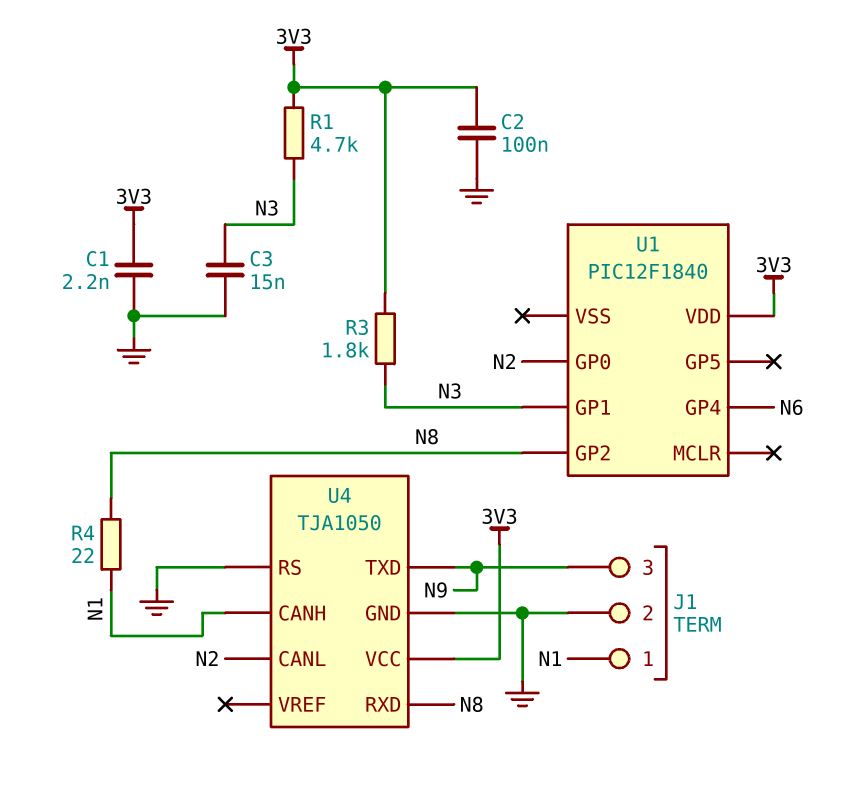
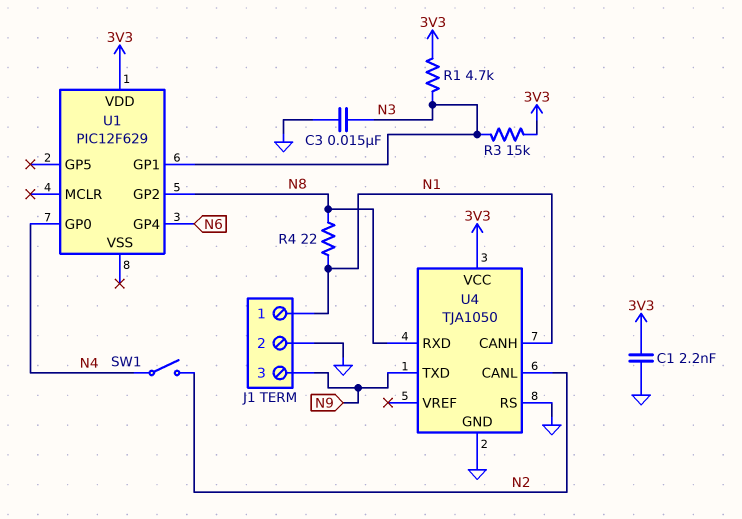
C2: 100nF (3V3, GND) -> none
R3: 1.8k (3V3, N3) -> 15k (3V3, N3)
SW1: none -> switch (N2, N4)
U1: PIC12F1840 -> PIC12F629
U1 pin GP0: N2 -> N4

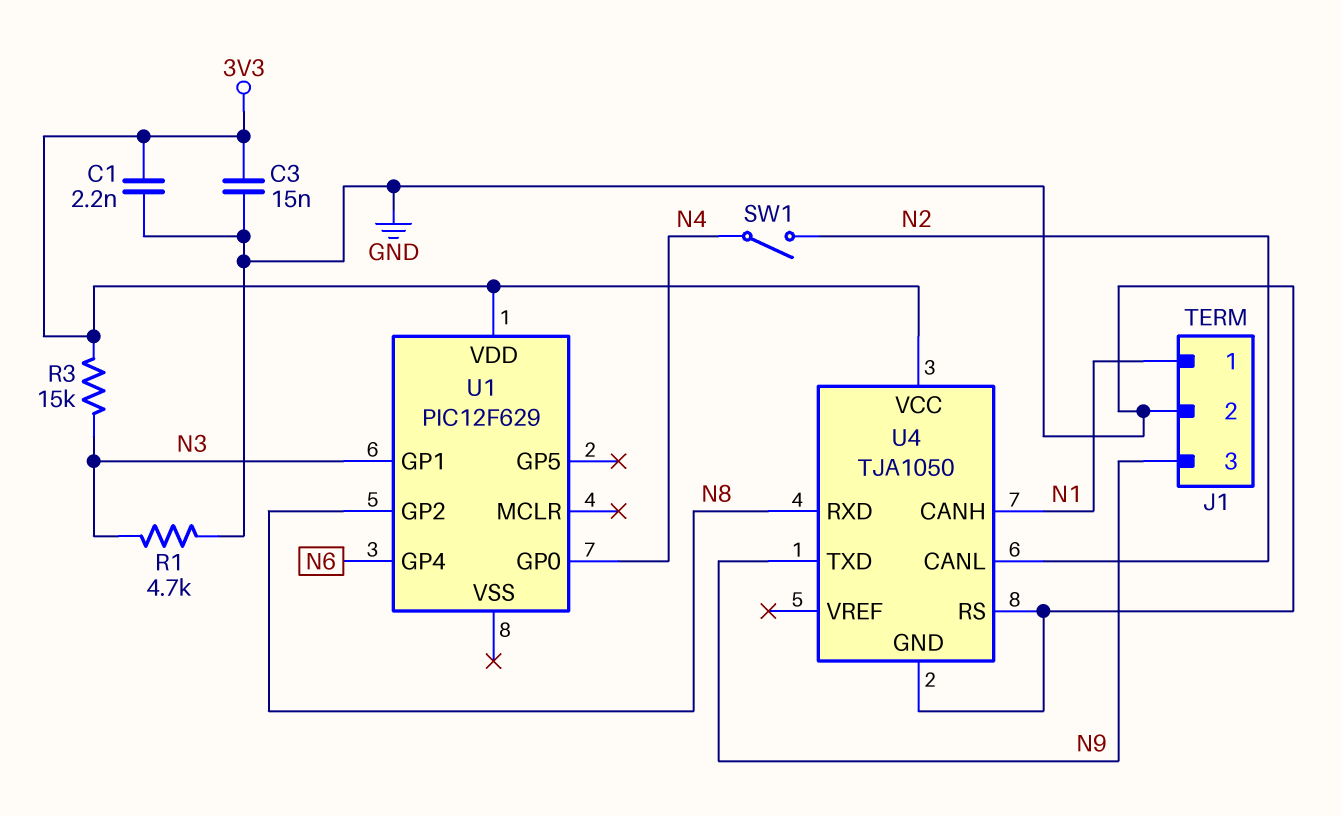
C3: 15nF (GND, N3) -> 15nF (3V3, GND)
R1: 4.7k (3V3, N3) -> 4.7k (GND, N3)
R4: 22 (N1, N8) -> none

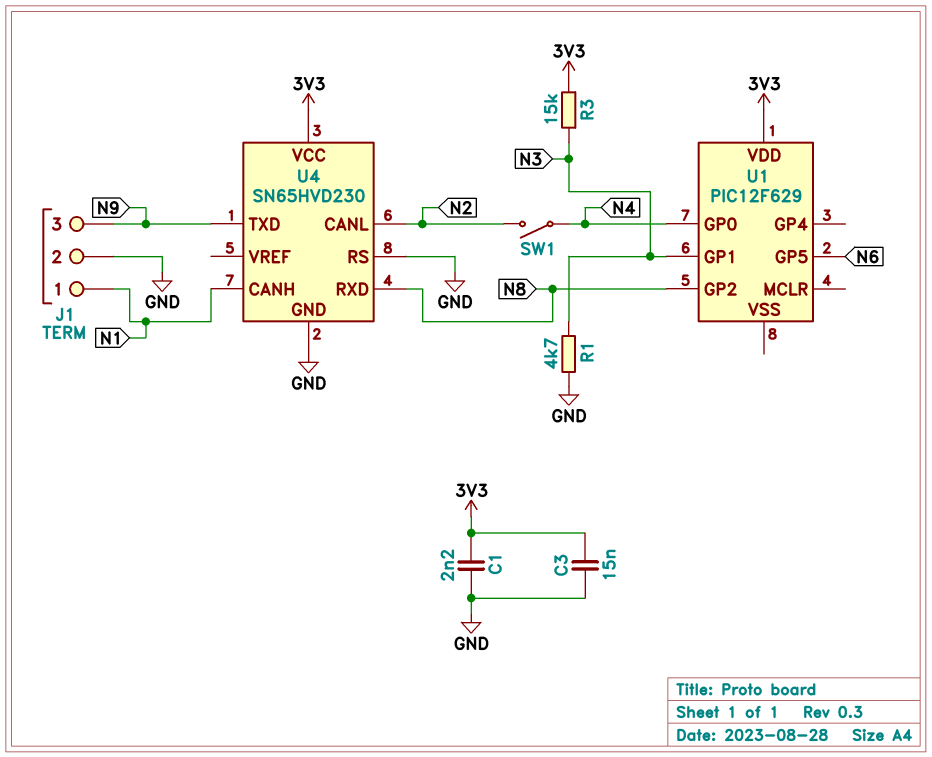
U1 pin GP4: N6 -> none
U1 pin GP5: none -> N6
U4: TJA1050 -> SN65HVD230

